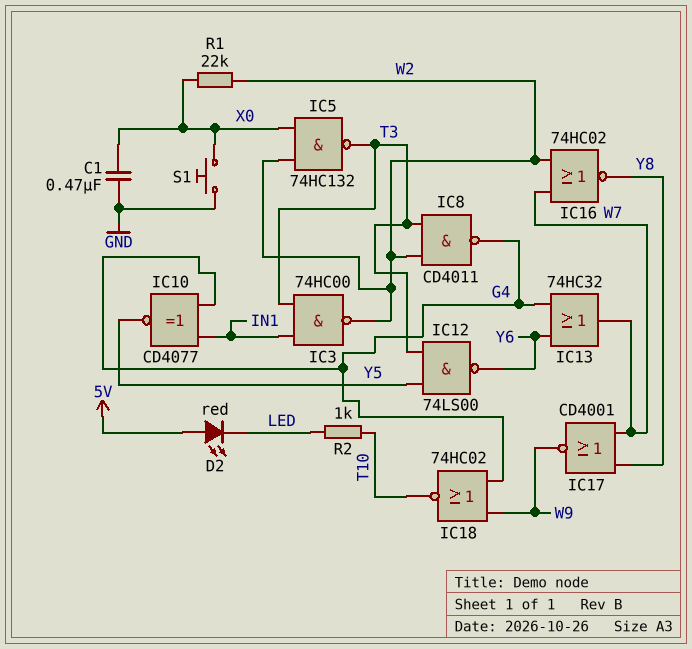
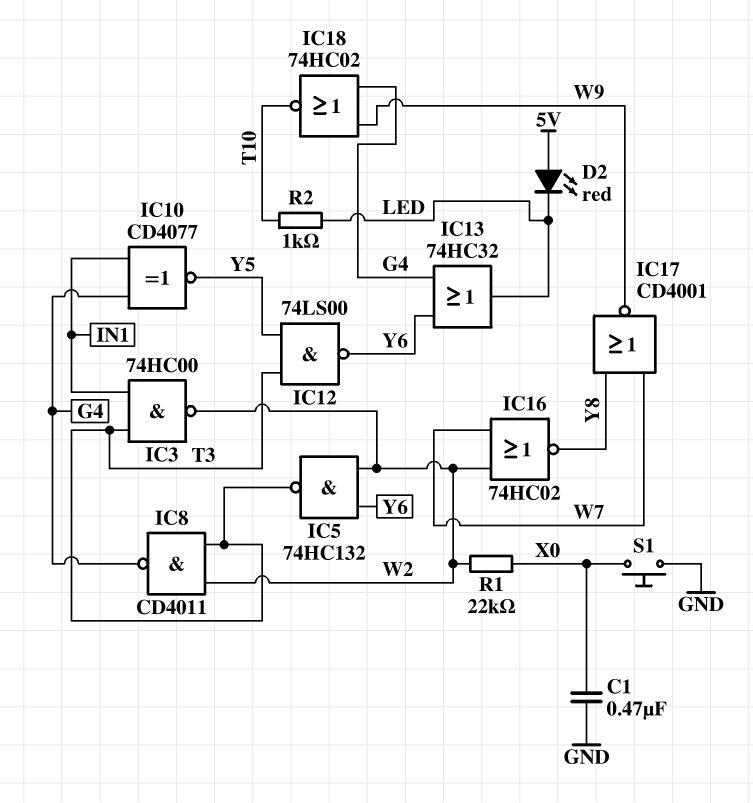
IC5: NAND 74HC132 (in W2, in X0, out T3) -> NAND 74HC132 (in W2, in Y6, out T3)
IC13: OR 74HC32 (in G4, in Y6, out W7) -> OR 74HC32 (in G4, in Y6, out LED)

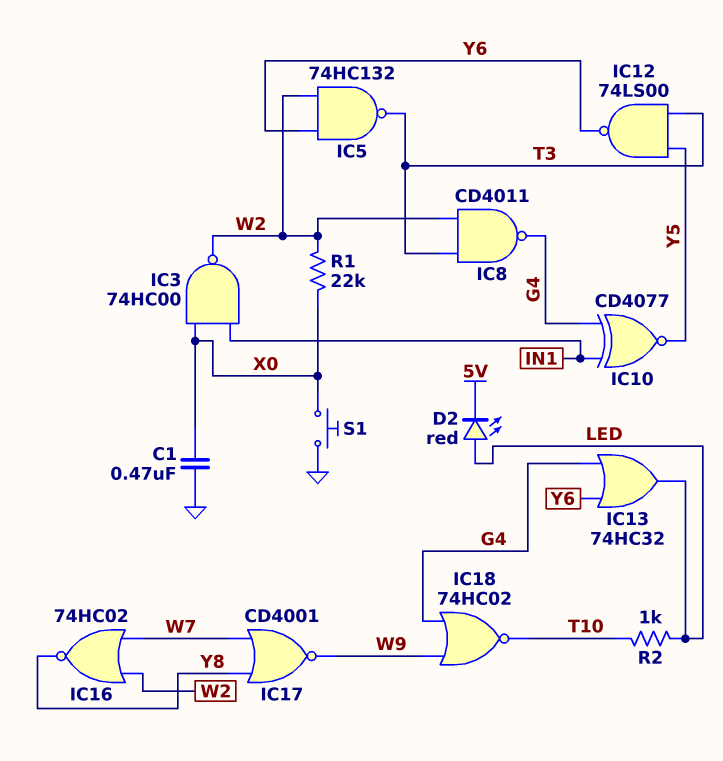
D2: LED red (A 5V, K LED) -> LED red (A LED, K 5V)
IC3: NAND 74HC00 (in IN1, in T3, out W2) -> NAND 74HC00 (in IN1, in X0, out W2)

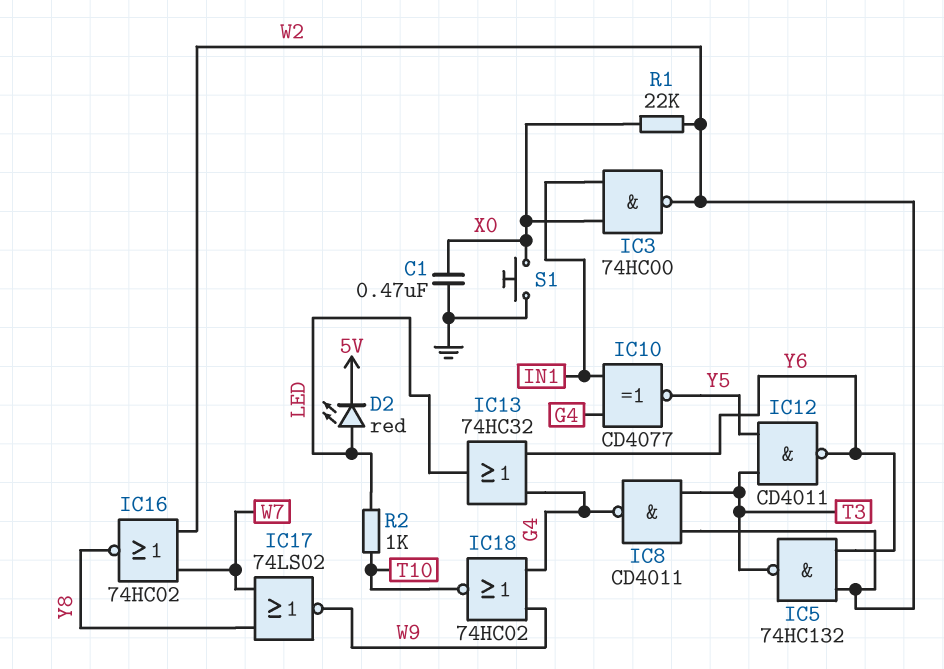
IC12: NAND 74LS00 (in T3, in Y5, out Y6) -> NAND CD4011 (in T3, in Y5, out Y6)
IC17: NOR CD4001 (in W7, in Y8, out W9) -> NOR 74LS02 (in W7, in Y8, out W9)

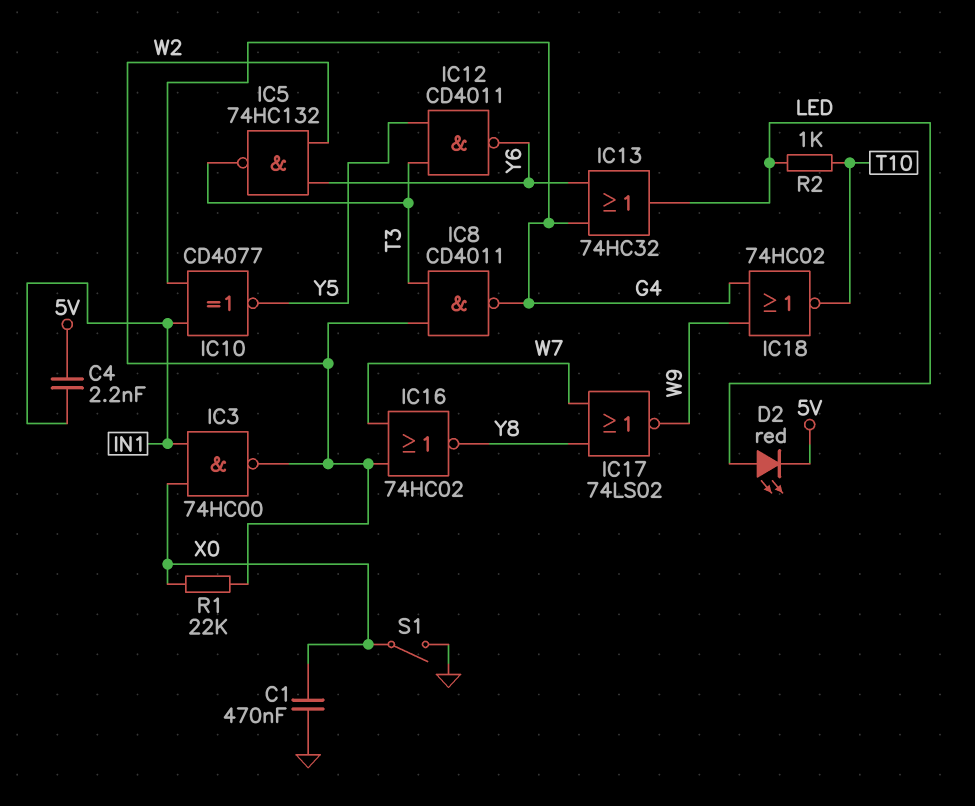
C4: none -> 2.2nF (5V, IN1)
S1: button (GND, X0) -> switch (GND, X0)

